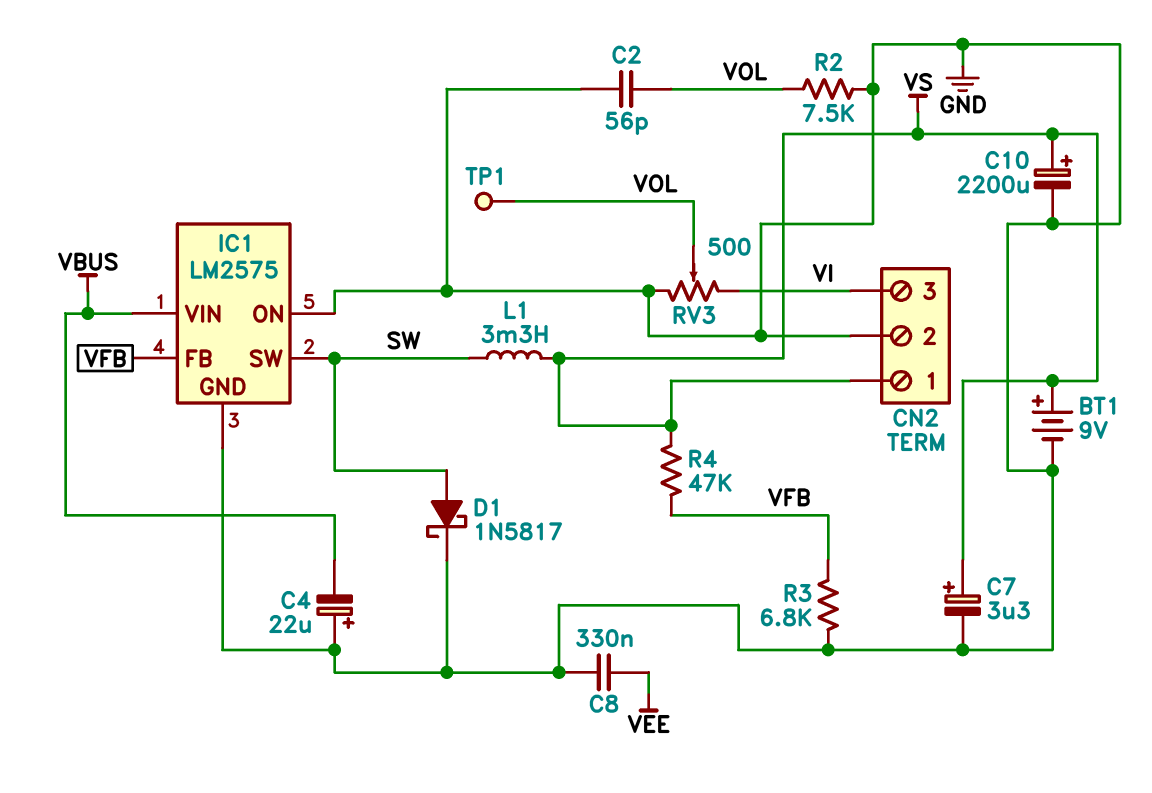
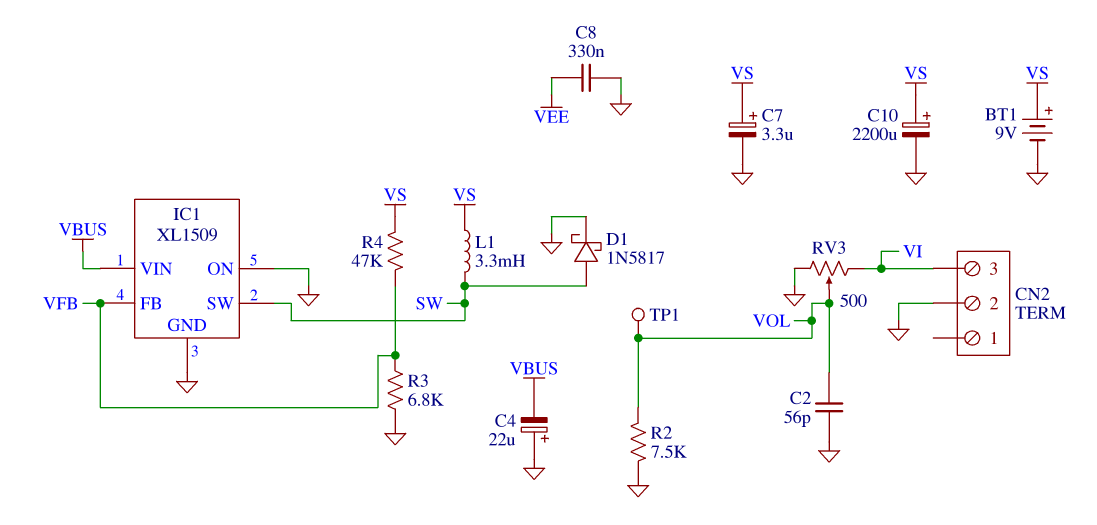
CN2 pin 1: VS -> none
IC1: LM2575 -> XL1509

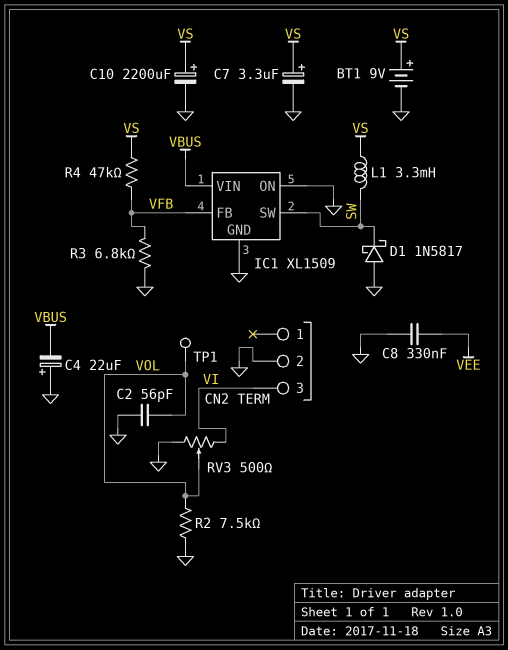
D1: schottky 1N5817 (A SW, K GND) -> schottky 1N5817 (A GND, K SW)

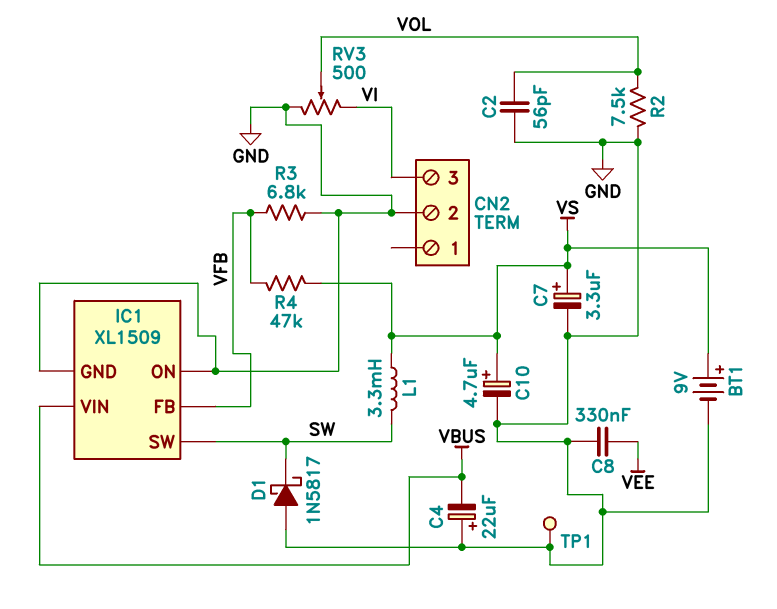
C10: 2200uF (plus VS, minus GND) -> 4.7uF (plus VS, minus GND)
TP1: test point (VOL) -> test point (GND)

